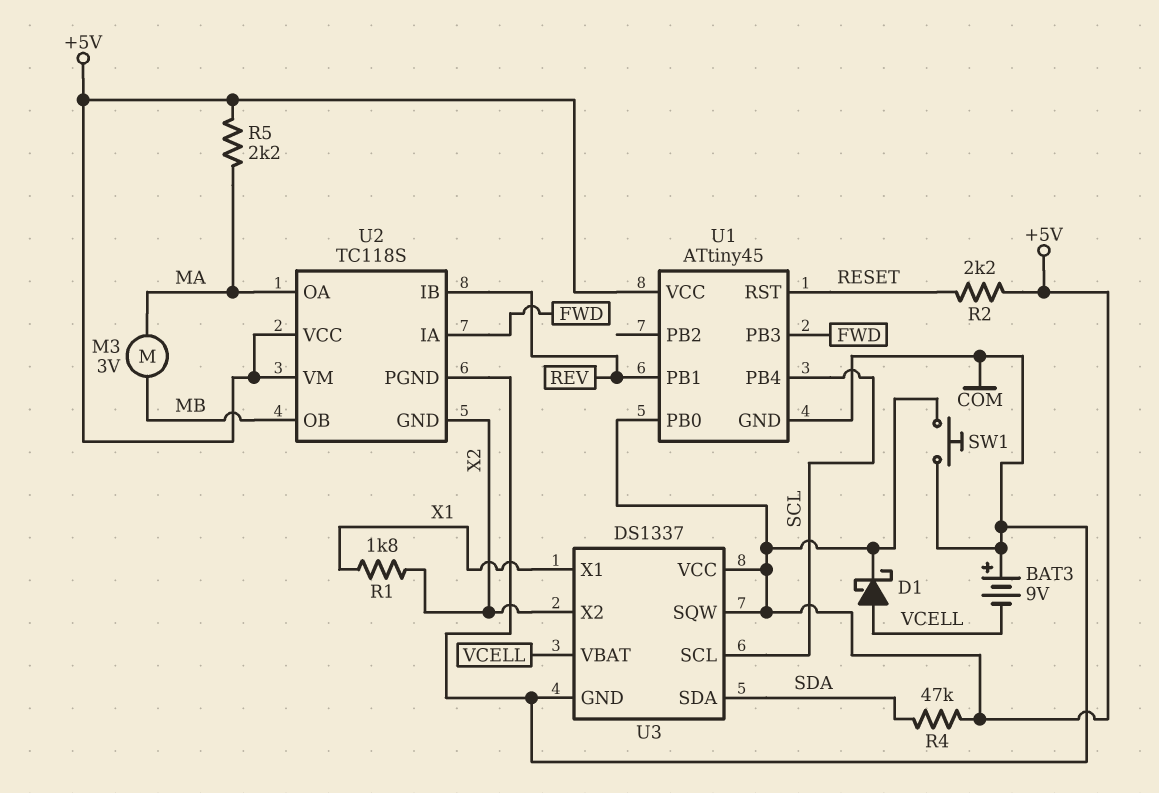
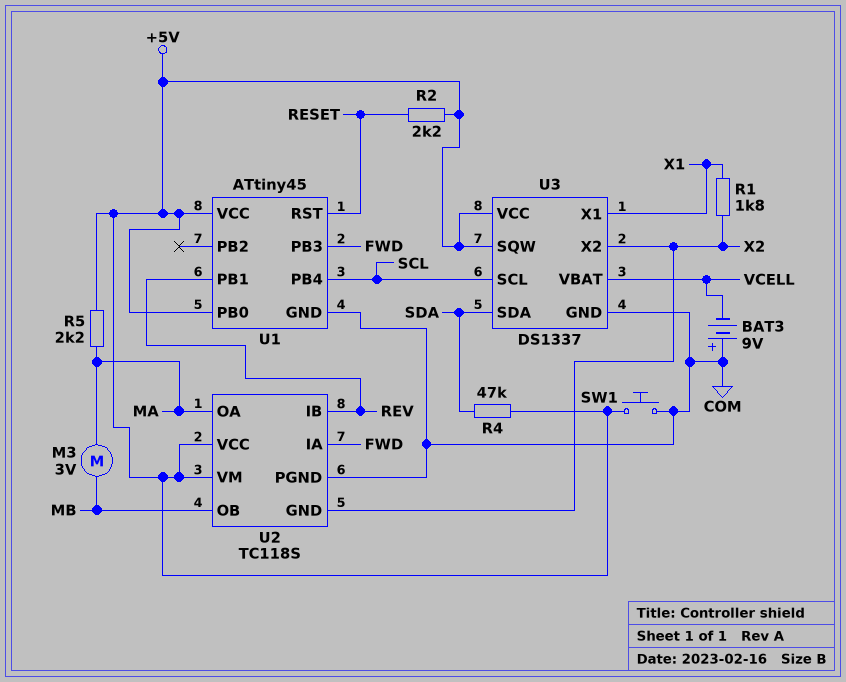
D1: schottky (A VCELL, K +5V) -> none

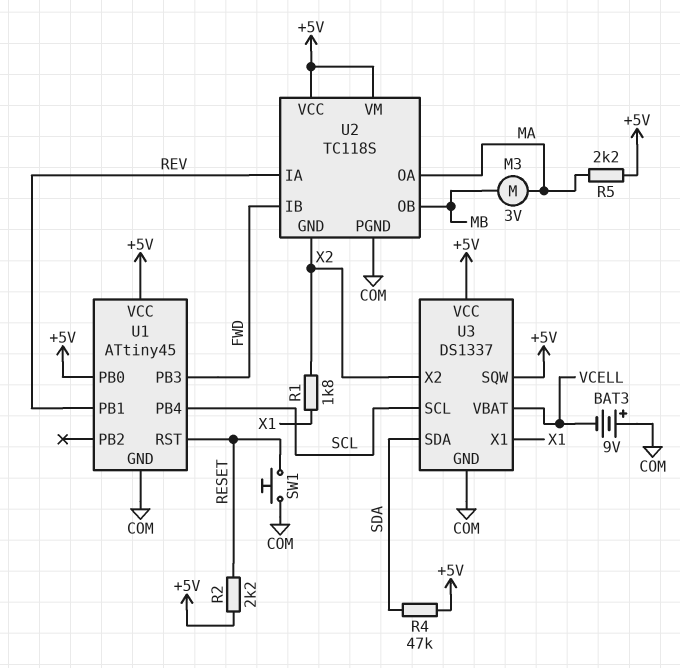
SW1: button (+5V, COM) -> button (COM, RESET)
U2 pin IA: FWD -> REV
U2 pin IB: REV -> FWD

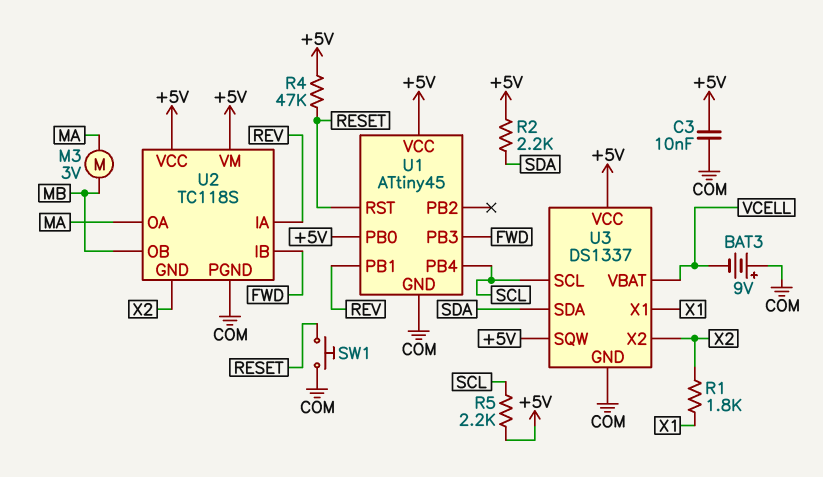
C3: none -> 10nF (+5V, COM)
R2: 2.2k (+5V, RESET) -> 2.2k (+5V, SDA)
R4: 47k (+5V, SDA) -> 47k (+5V, RESET)
R5: 2.2k (+5V, MA) -> 2.2k (+5V, SCL)

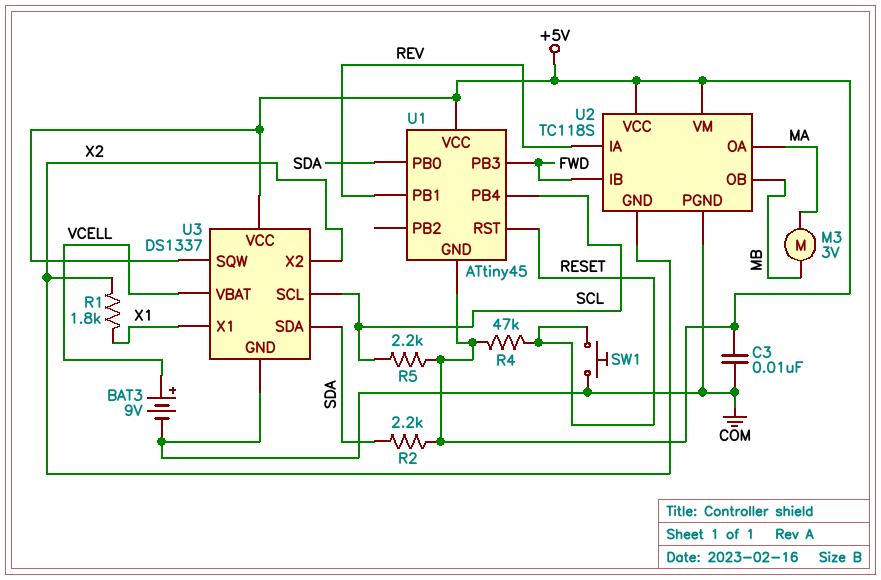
BAT3: 9V (plus COM, minus VCELL) -> 9V (plus VCELL, minus COM)
U1 pin GND: COM -> +5V
U1 pin PB0: +5V -> SDA

